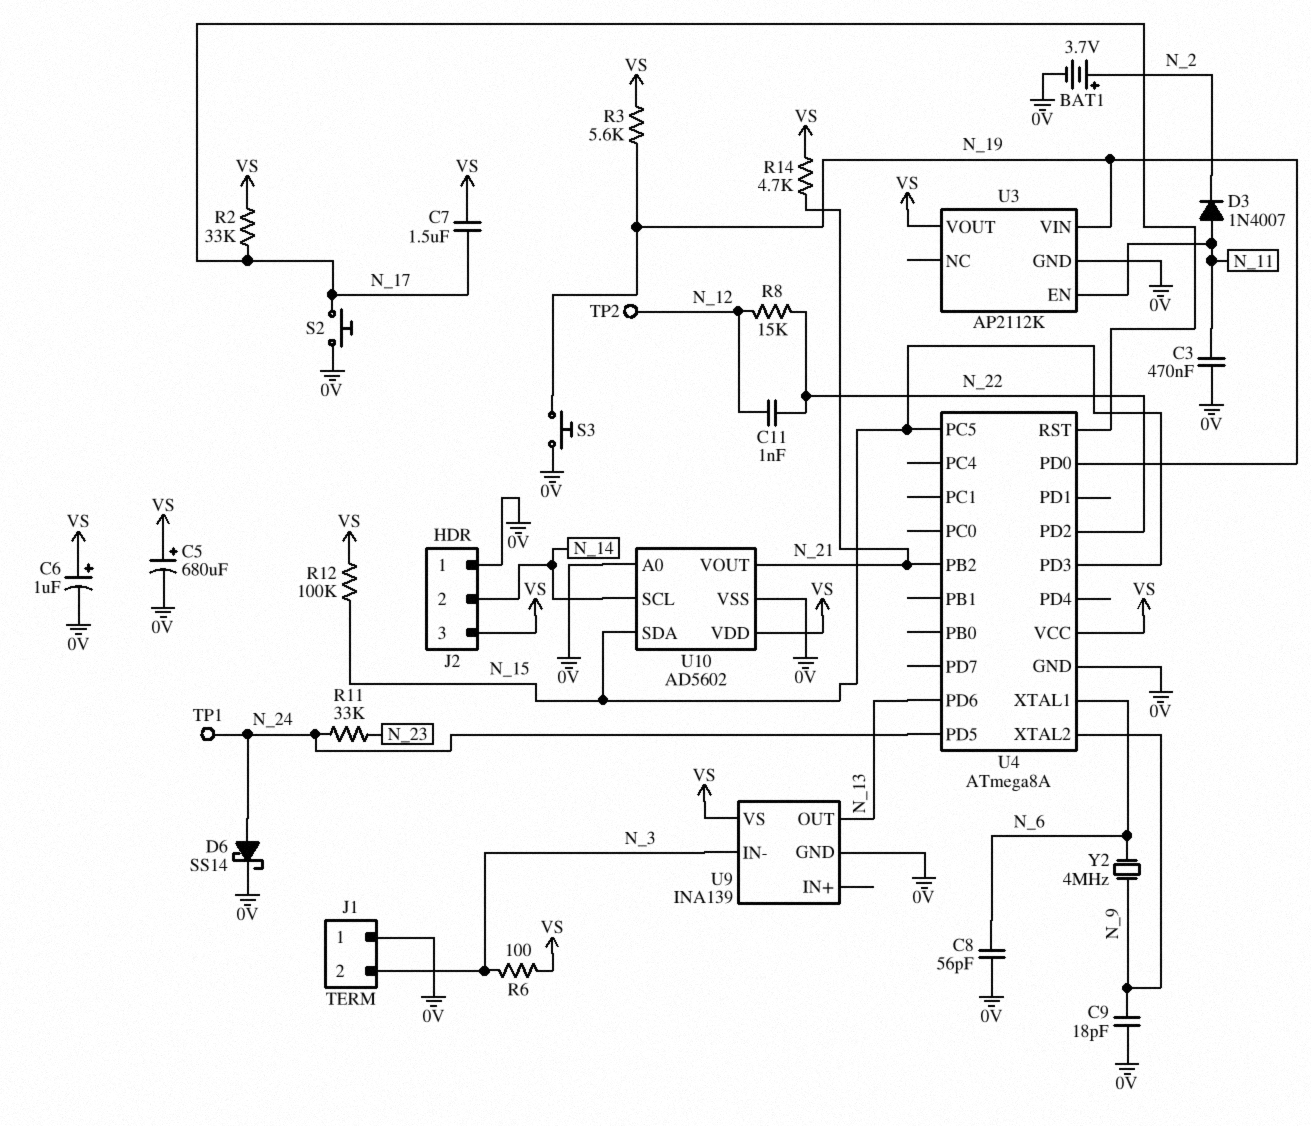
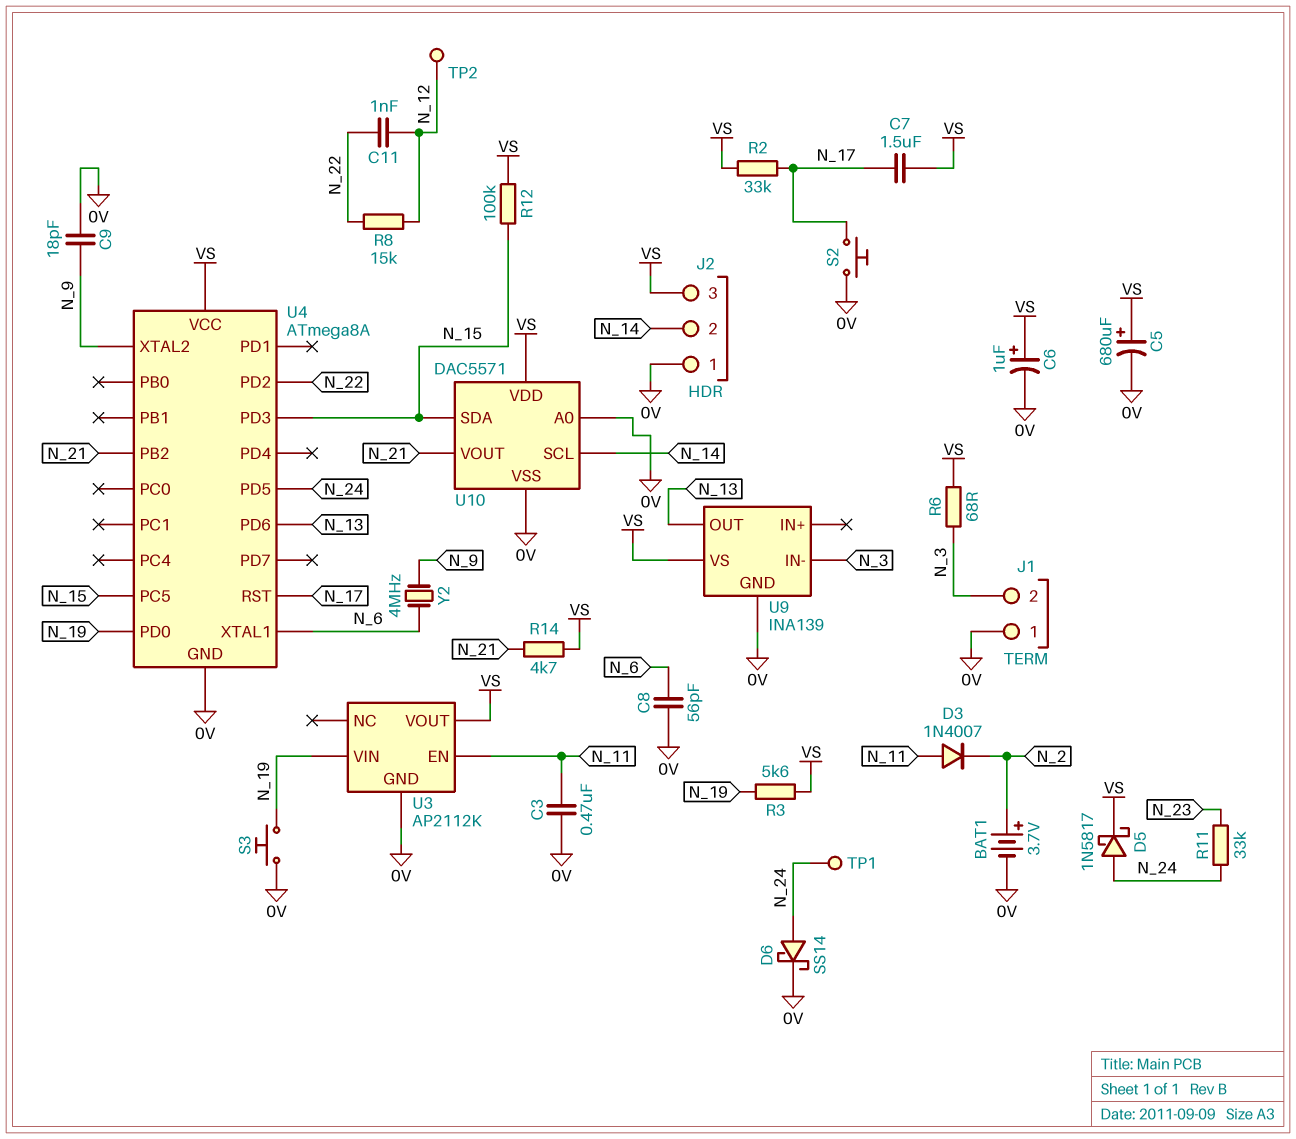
D5: none -> schottky 1N5817 (A N_24, K VS)
R6: 100 (N_3, VS) -> 68 (N_3, VS)
U10: AD5602 -> DAC5571

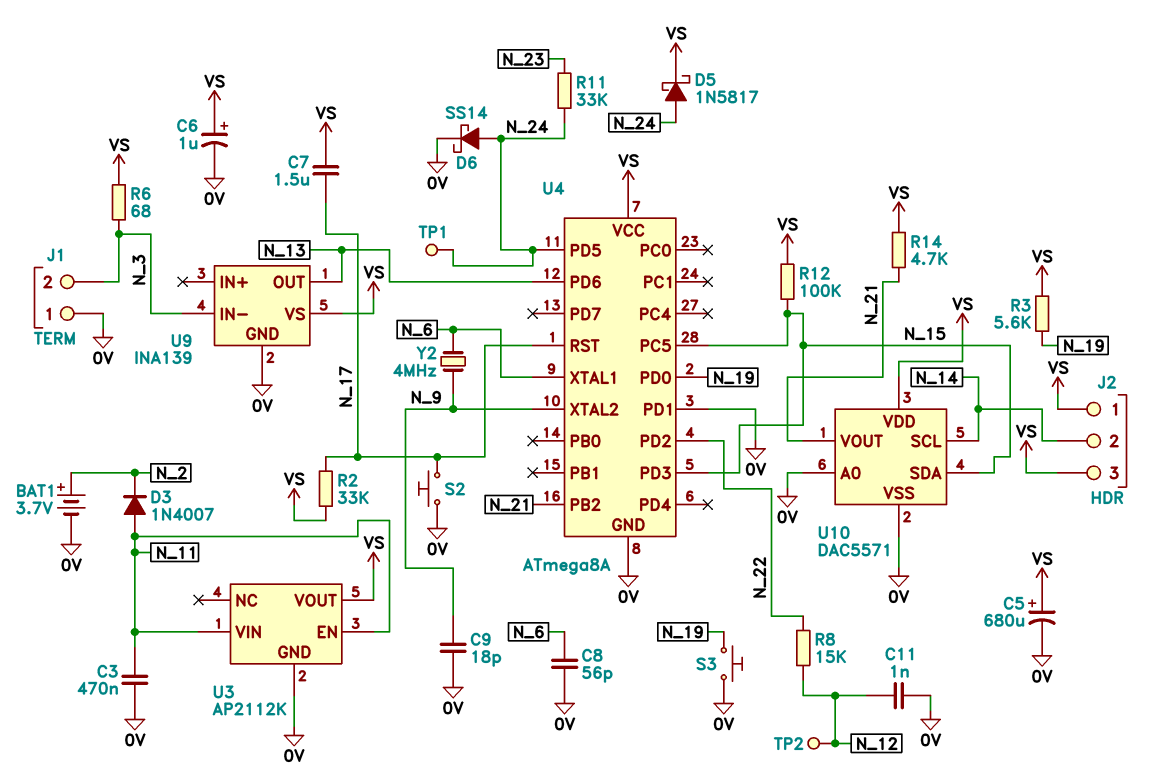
C11: 1nF (N_12, N_22) -> 1nF (0V, N_12)
J2 pin 1: 0V -> VS
U3 pin VIN: N_19 -> N_11
U4 pin PD1: none -> 0V

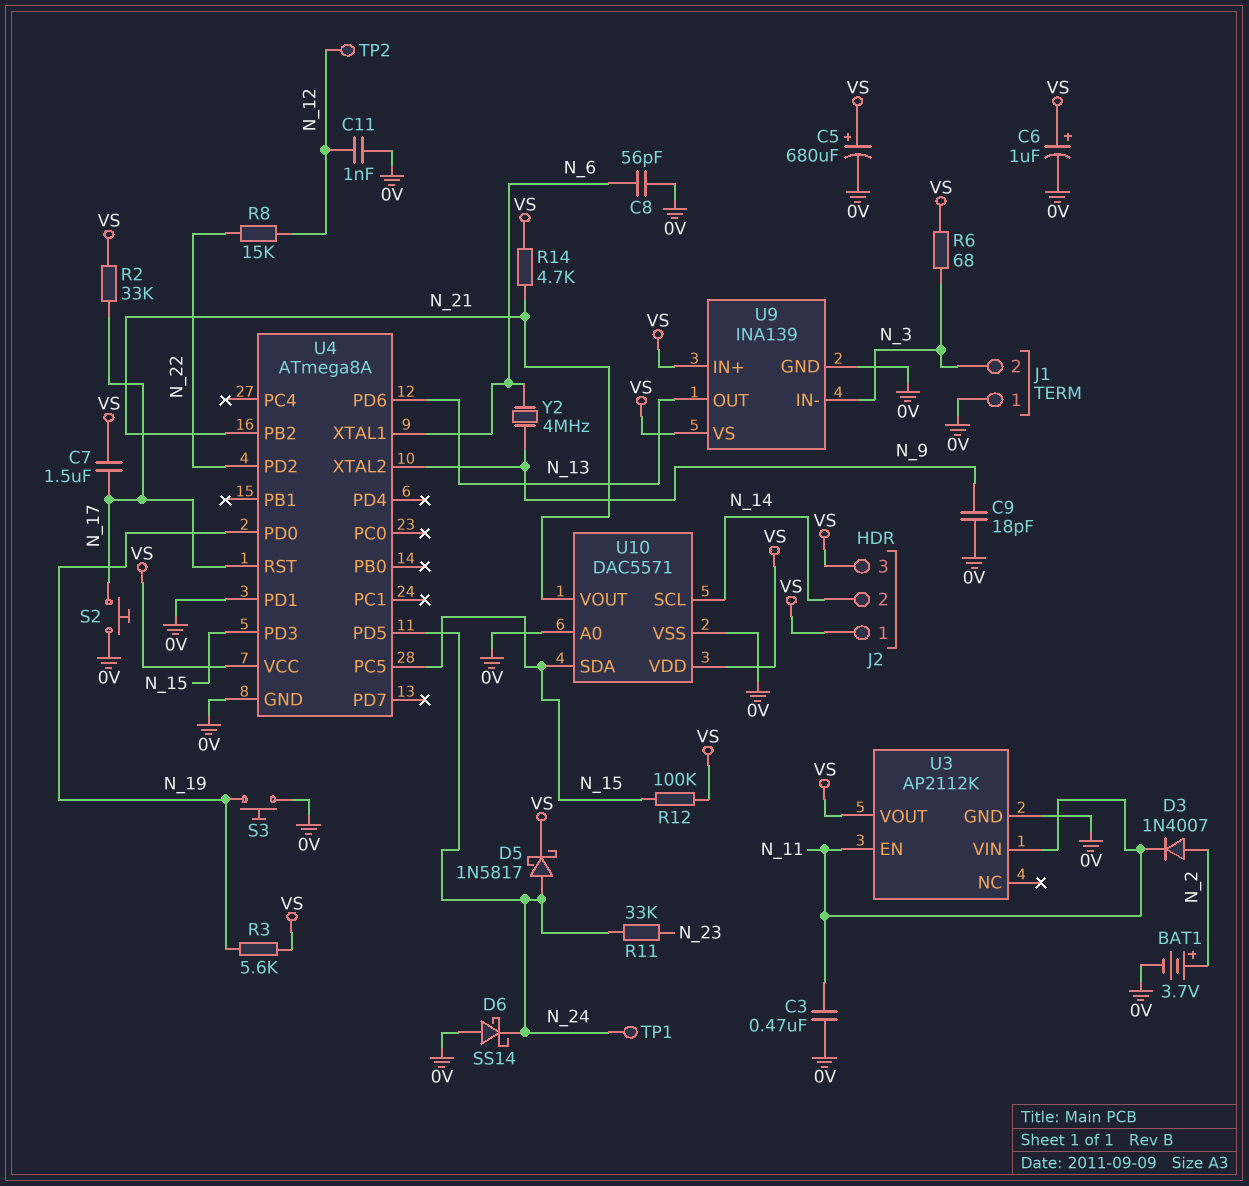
D3: diode 1N4007 (A N_11, K N_2) -> diode 1N4007 (A N_2, K N_11)
D6: schottky SS14 (A N_24, K 0V) -> schottky SS14 (A 0V, K N_24)
U9 pin IN+: none -> VS

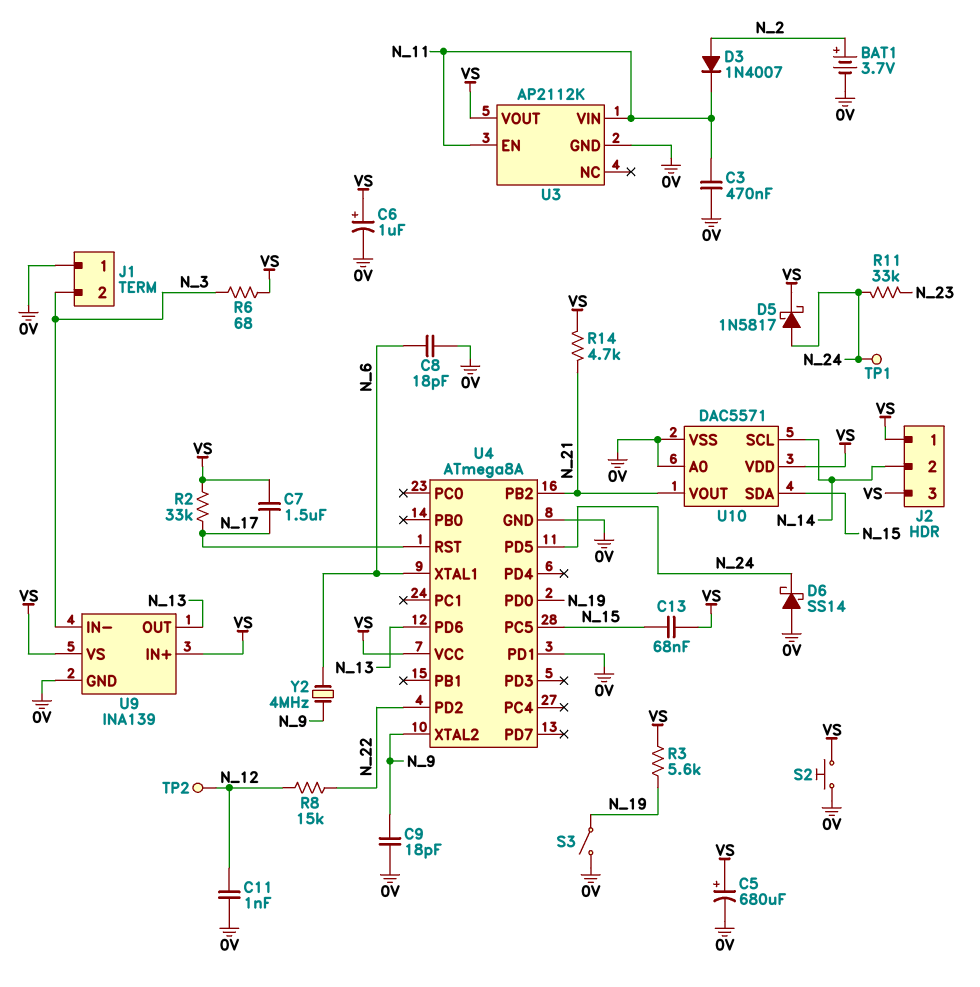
C8: 56pF (0V, N_6) -> 18pF (0V, N_6)
C13: none -> 68nF (N_15, VS)
R12: 100k (N_15, VS) -> none
S2: button (0V, N_17) -> button (0V, VS)
S3: button (0V, N_19) -> switch (0V, N_19)
U4 pin PD3: N_15 -> none

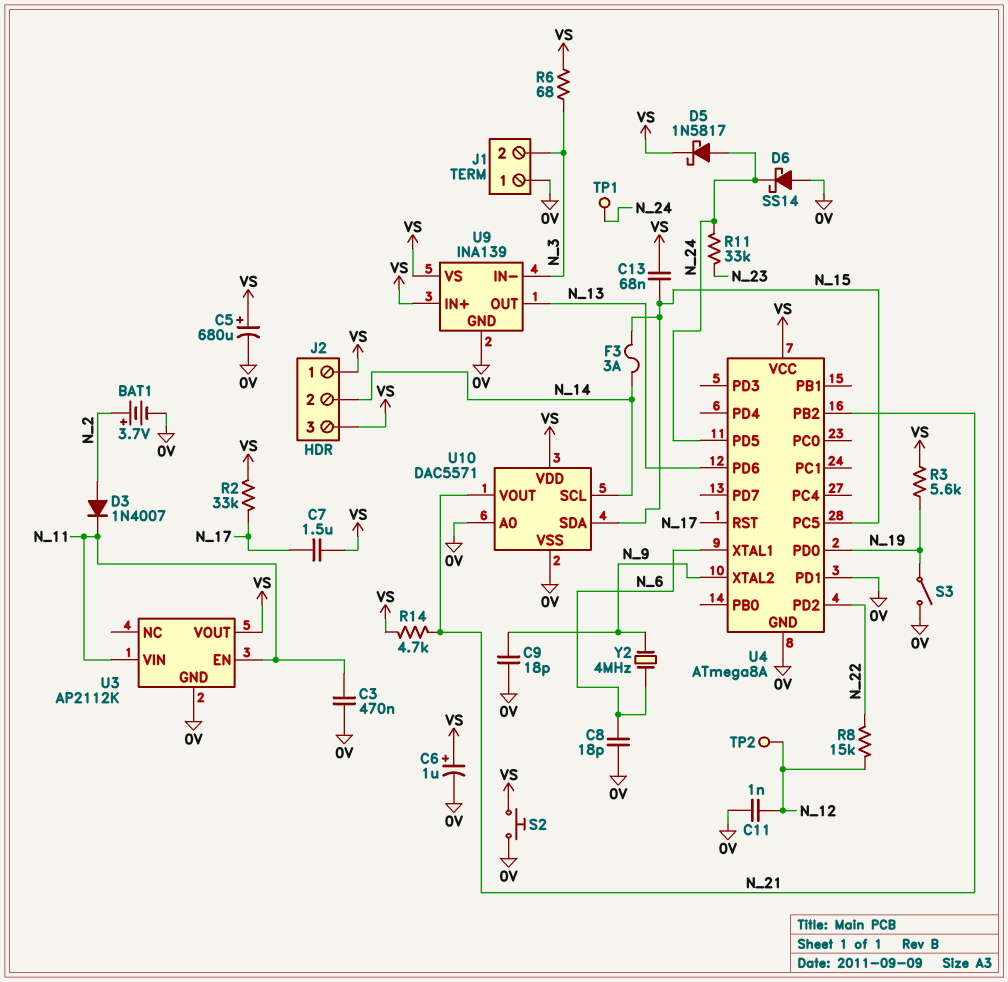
F3: none -> 3A (N_14, N_15)

